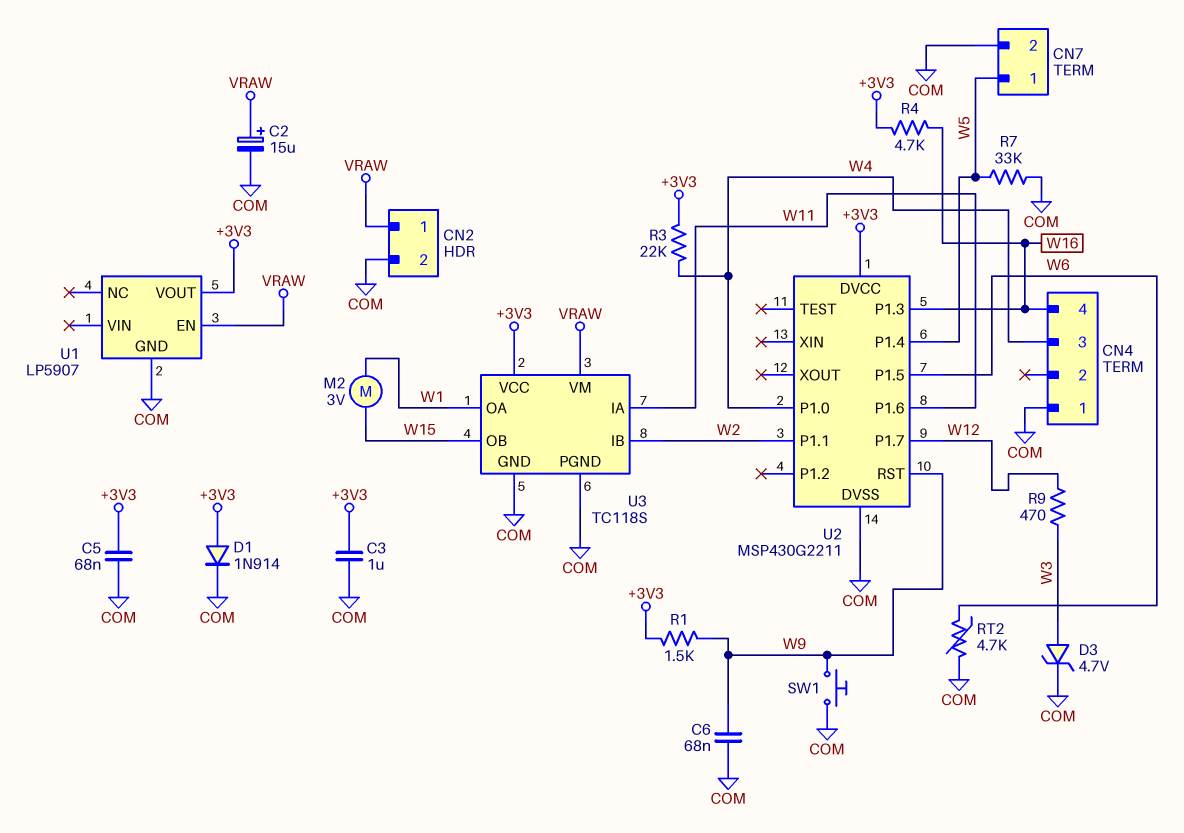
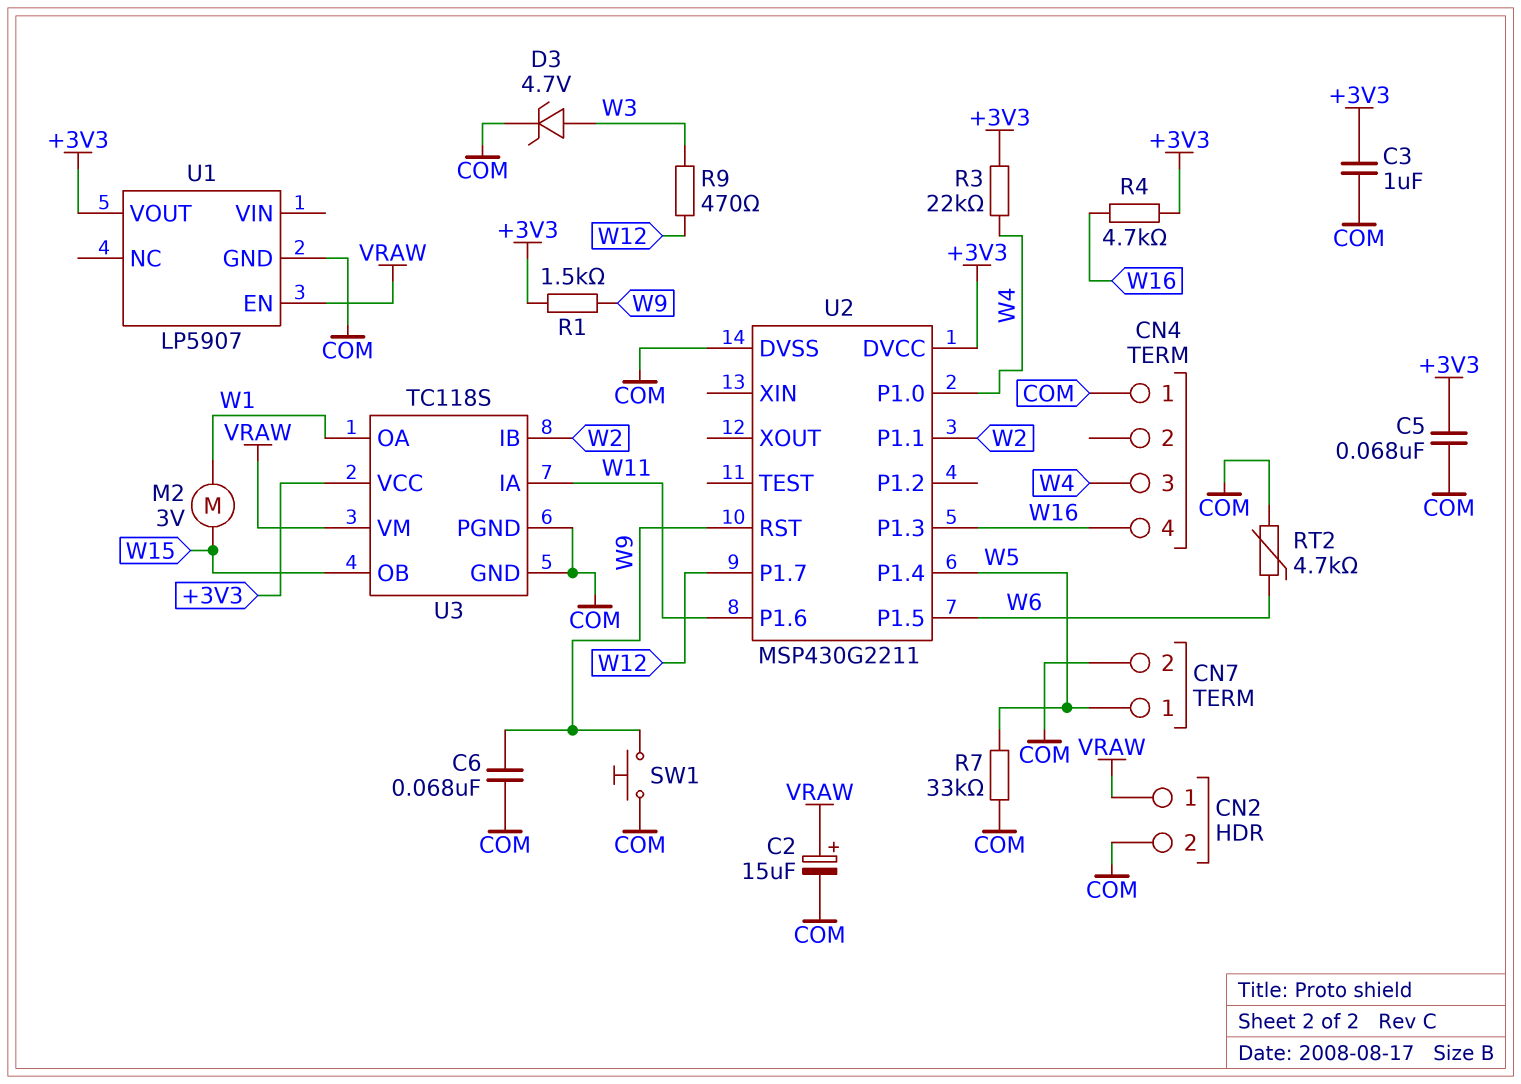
D1: diode 1N914 (A +3V3, K COM) -> none

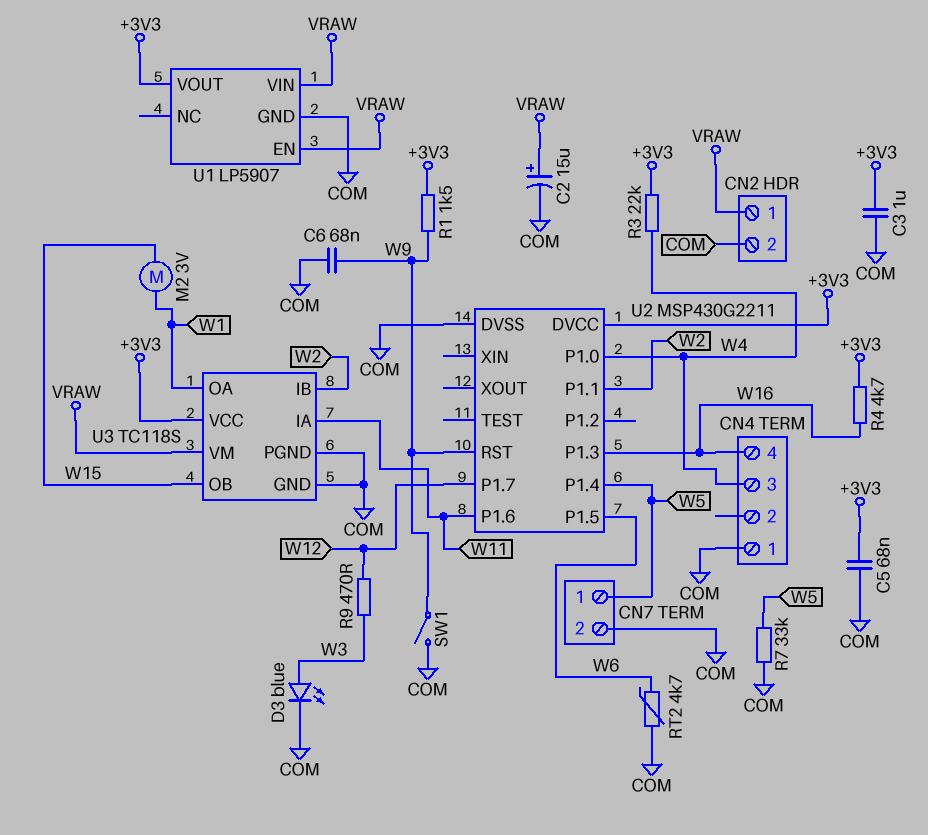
D3: zener 4.7V (A W3, K COM) -> LED blue (A W3, K COM)
SW1: button (COM, W9) -> switch (COM, W9)
U1 pin VIN: none -> VRAW

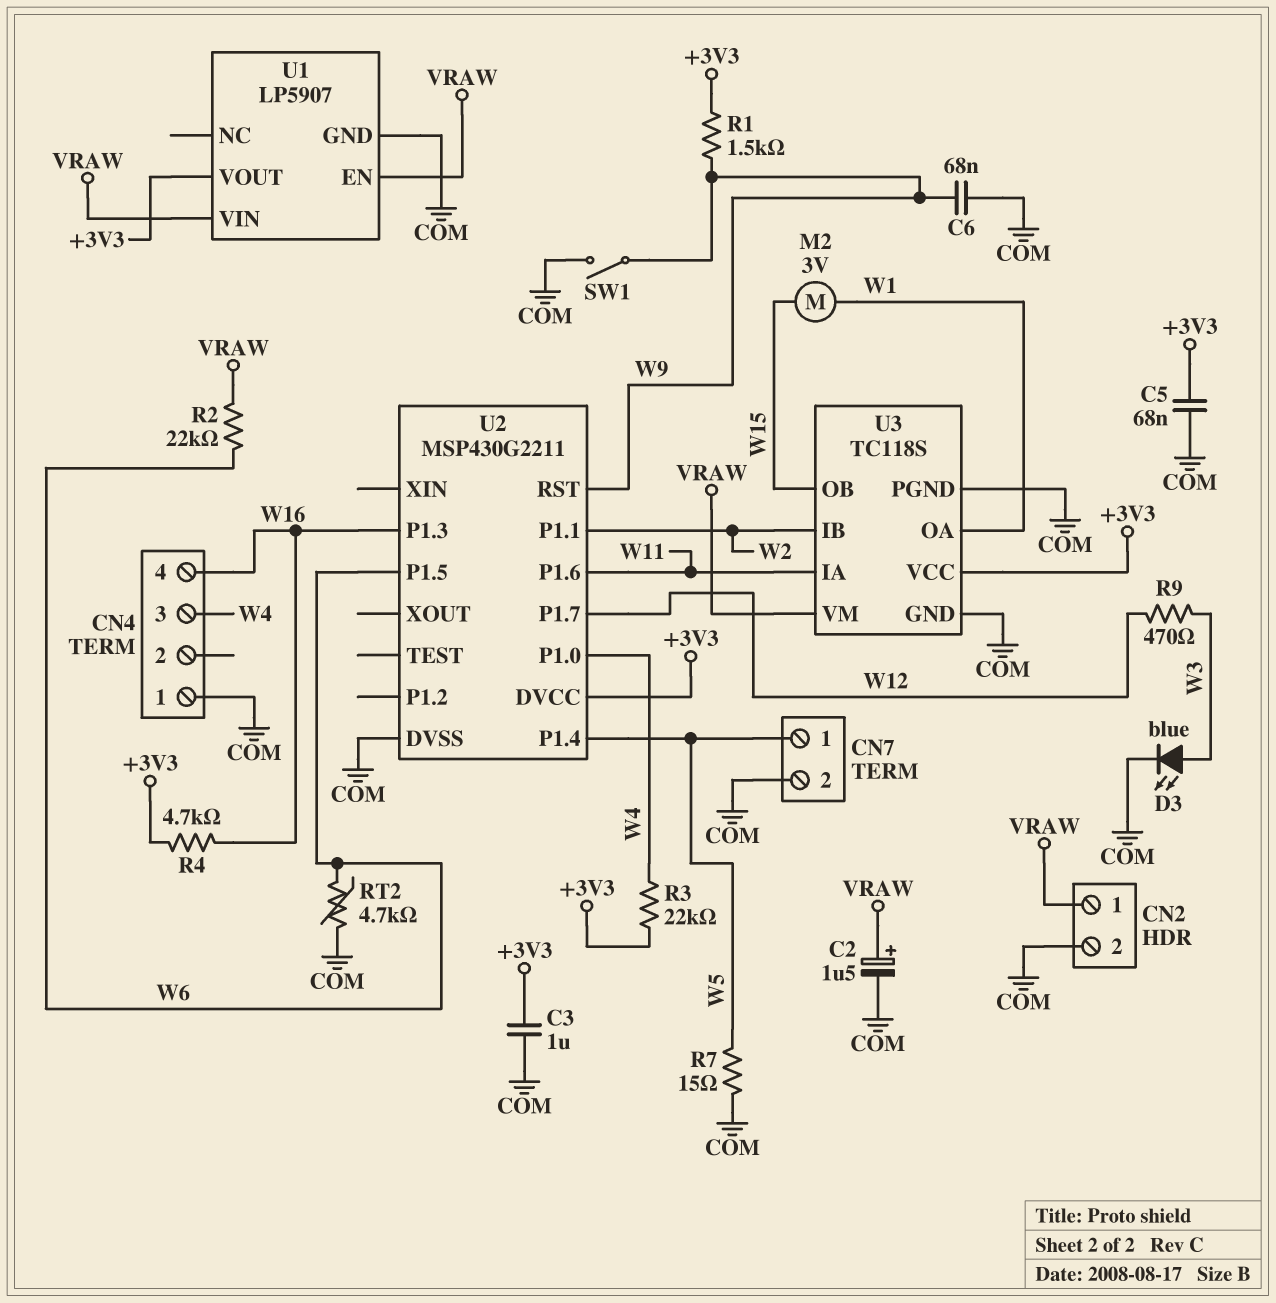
C2: 15uF (plus VRAW, minus COM) -> 1.5uF (plus VRAW, minus COM)
R2: none -> 22k (VRAW, W6)
R7: 33k (COM, W5) -> 15 (COM, W5)

